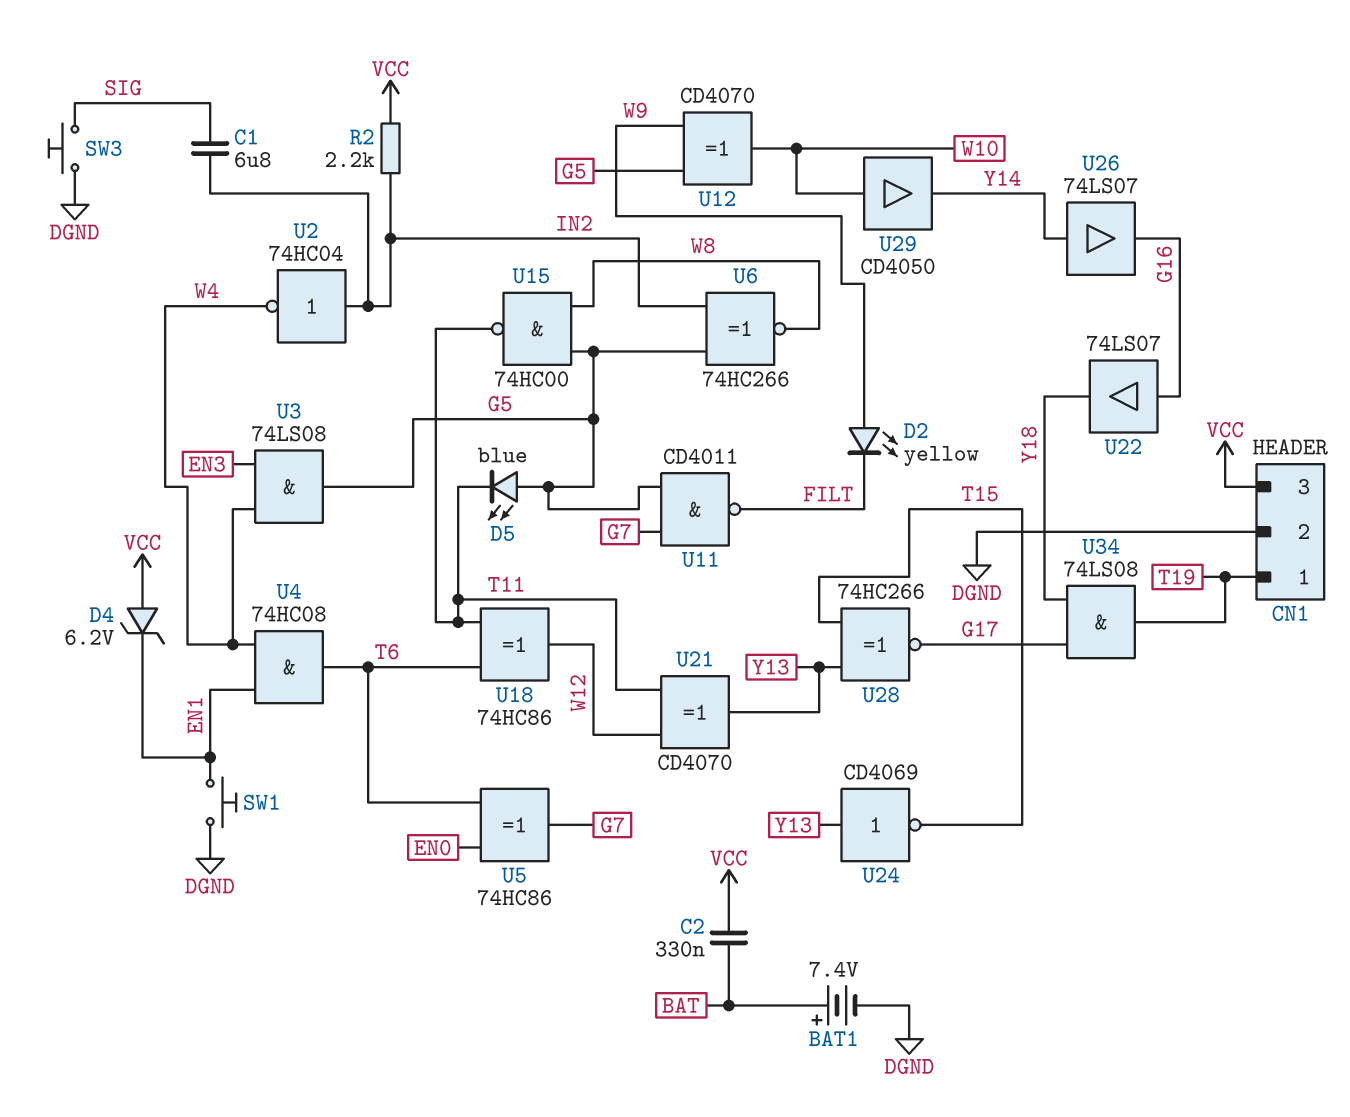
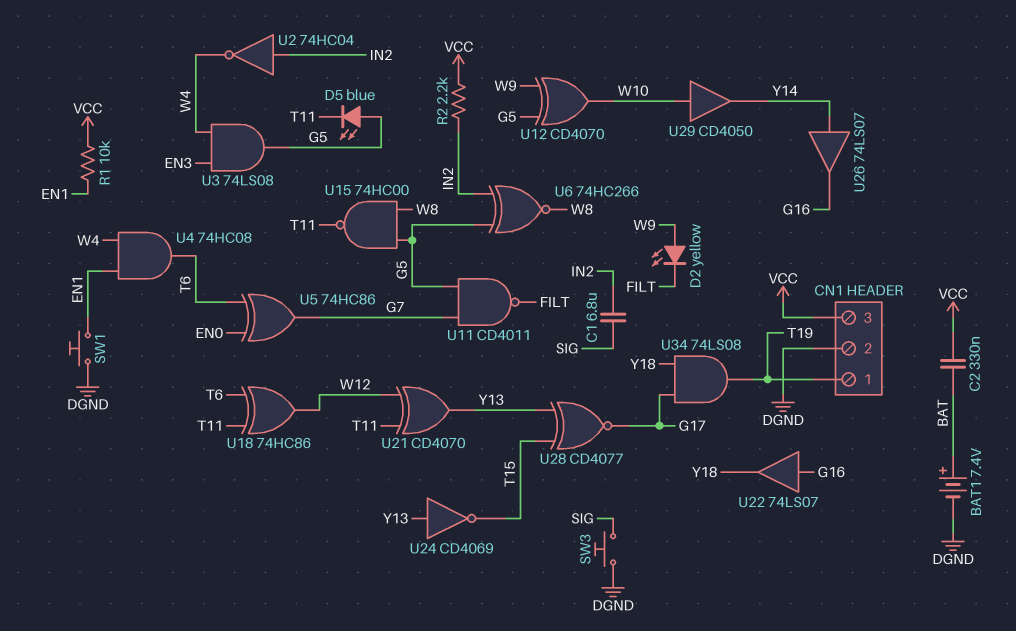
D4: zener 6.2V (A VCC, K EN1) -> none
R1: none -> 10k (EN1, VCC)
U28: XNOR 74HC266 (in T15, in Y13, out G17) -> XNOR CD4077 (in T15, in Y13, out G17)

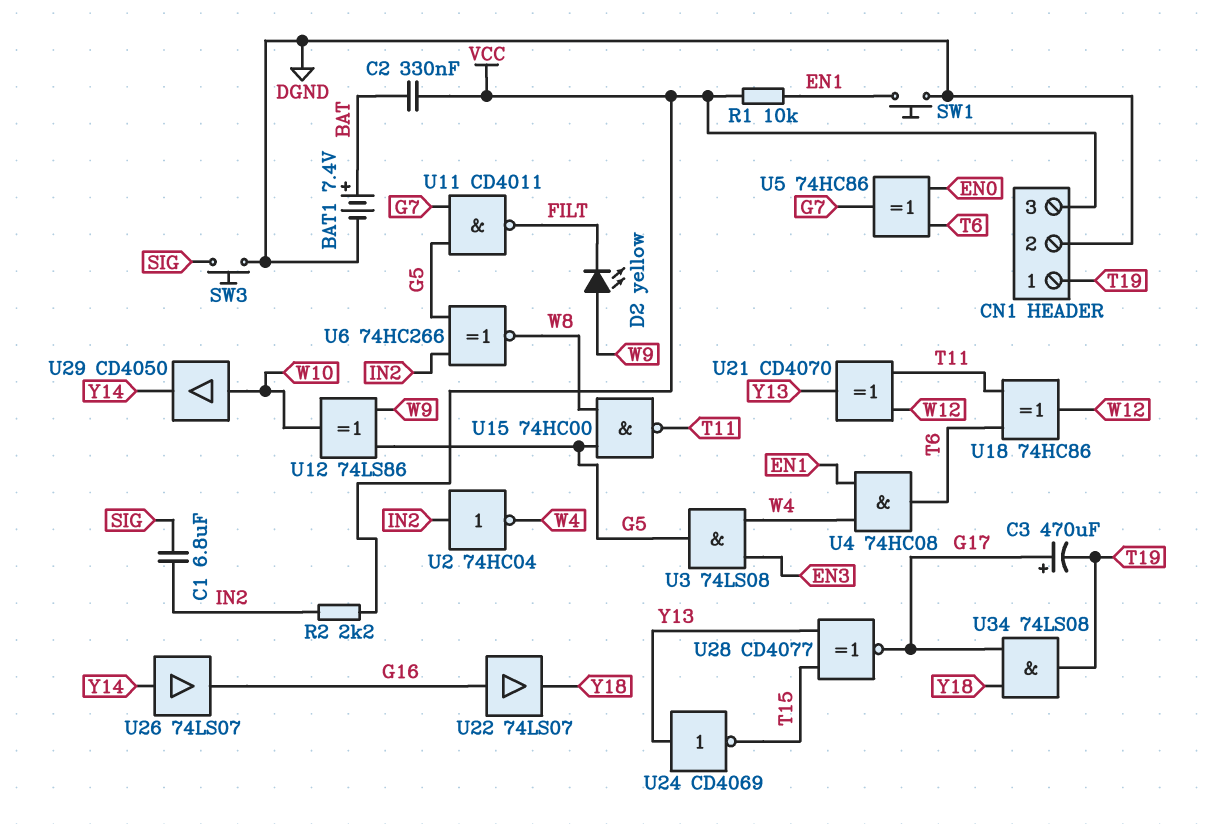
C3: none -> 470uF (plus G17, minus T19)
D5: LED blue (A G5, K T11) -> none
U12: XOR CD4070 (in G5, in W9, out W10) -> XOR 74LS86 (in G5, in W9, out W10)

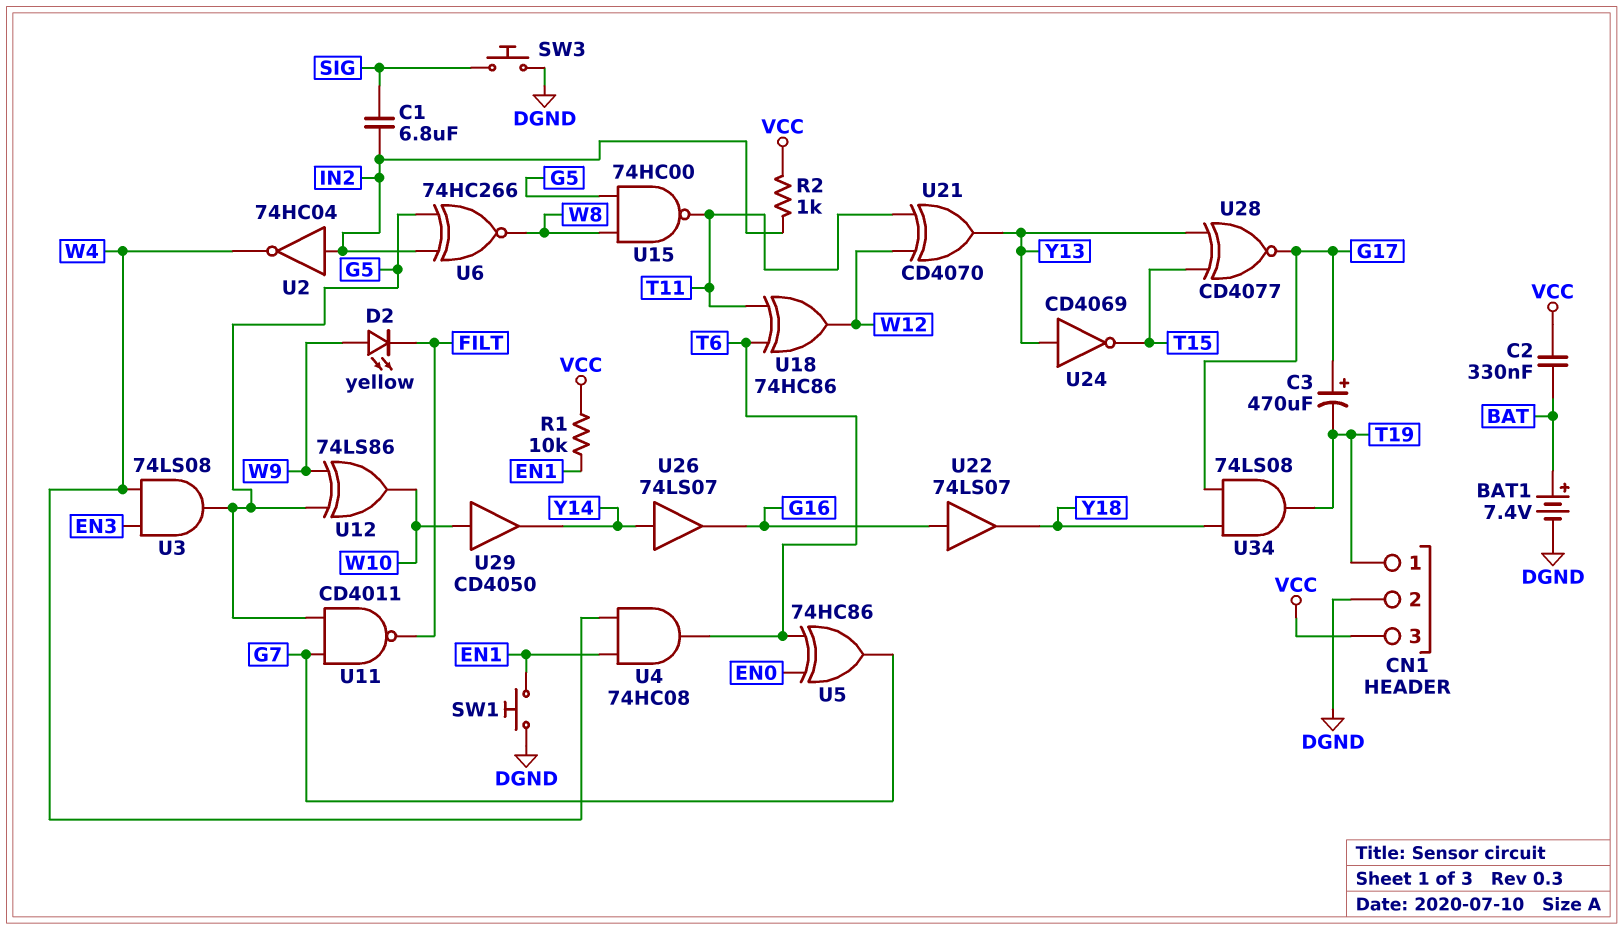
R2: 2.2k (IN2, VCC) -> 1k (IN2, VCC)

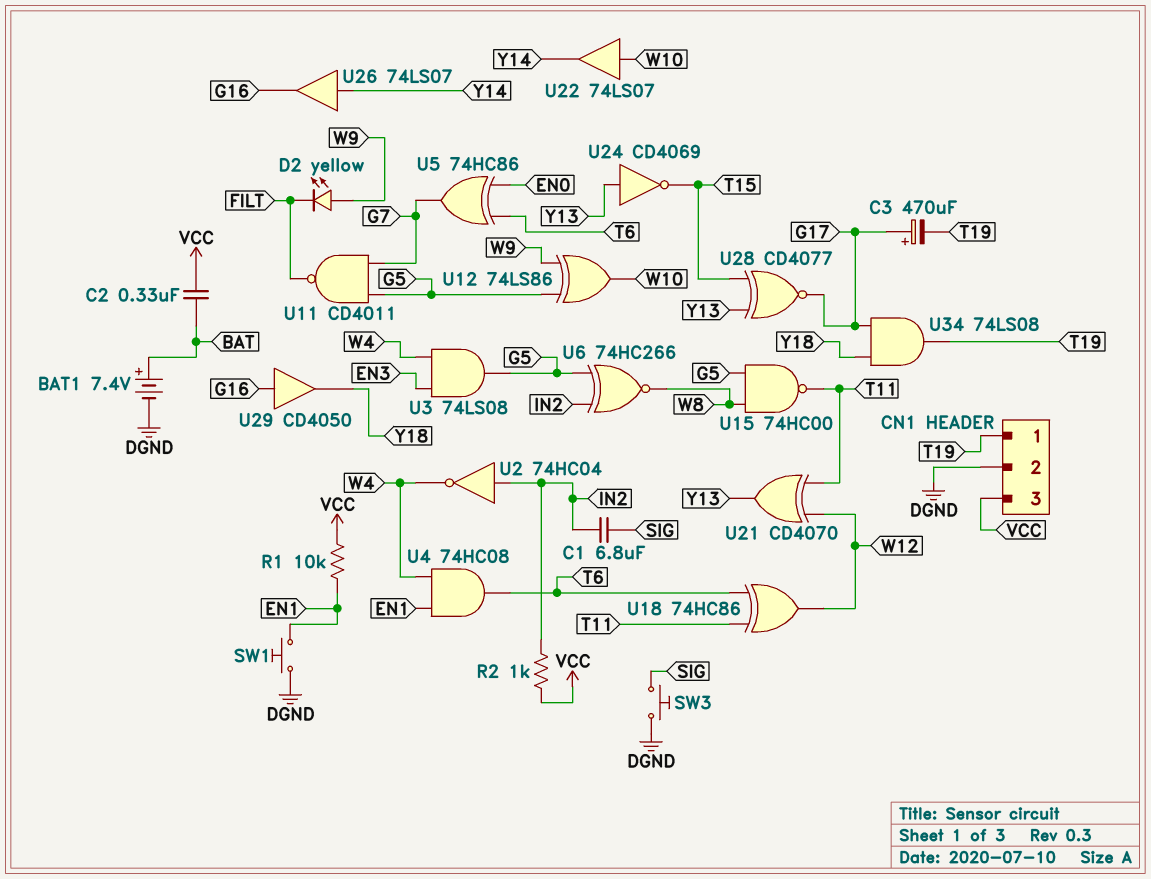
U22: buffer 74LS07 (in G16, out Y18) -> buffer 74LS07 (in W10, out Y14)
U29: buffer CD4050 (in W10, out Y14) -> buffer CD4050 (in G16, out Y18)

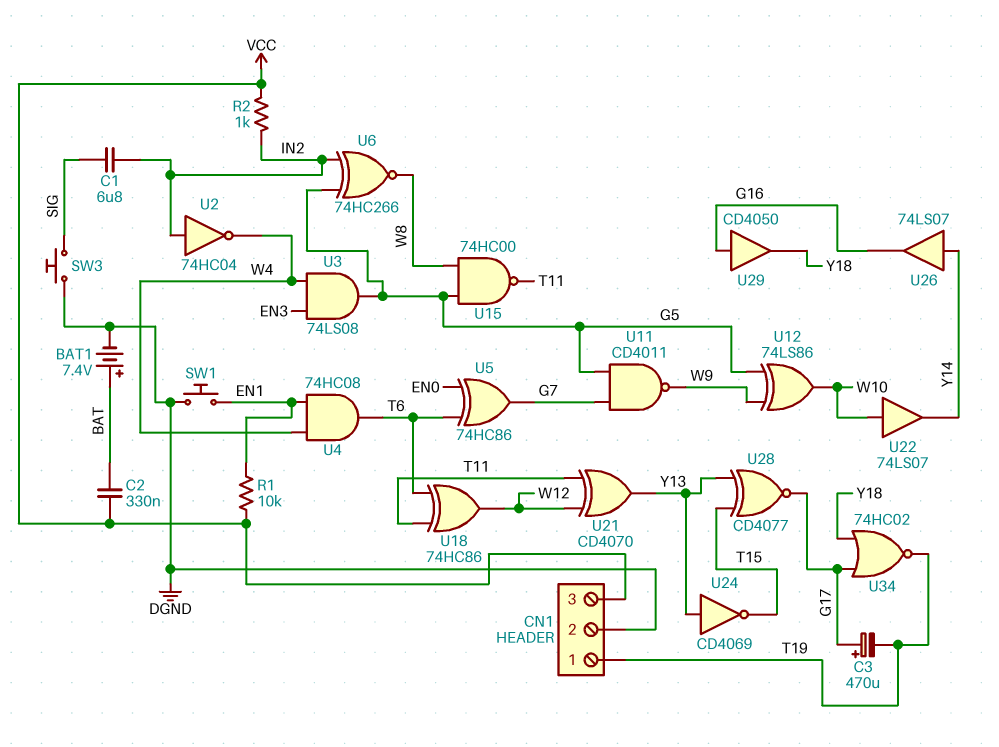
D2: LED yellow (A W9, K FILT) -> none
U11: NAND CD4011 (in G5, in G7, out FILT) -> NAND CD4011 (in G5, in G7, out W9)
U34: AND 74LS08 (in G17, in Y18, out T19) -> NOR 74HC02 (in G17, in Y18, out T19)

